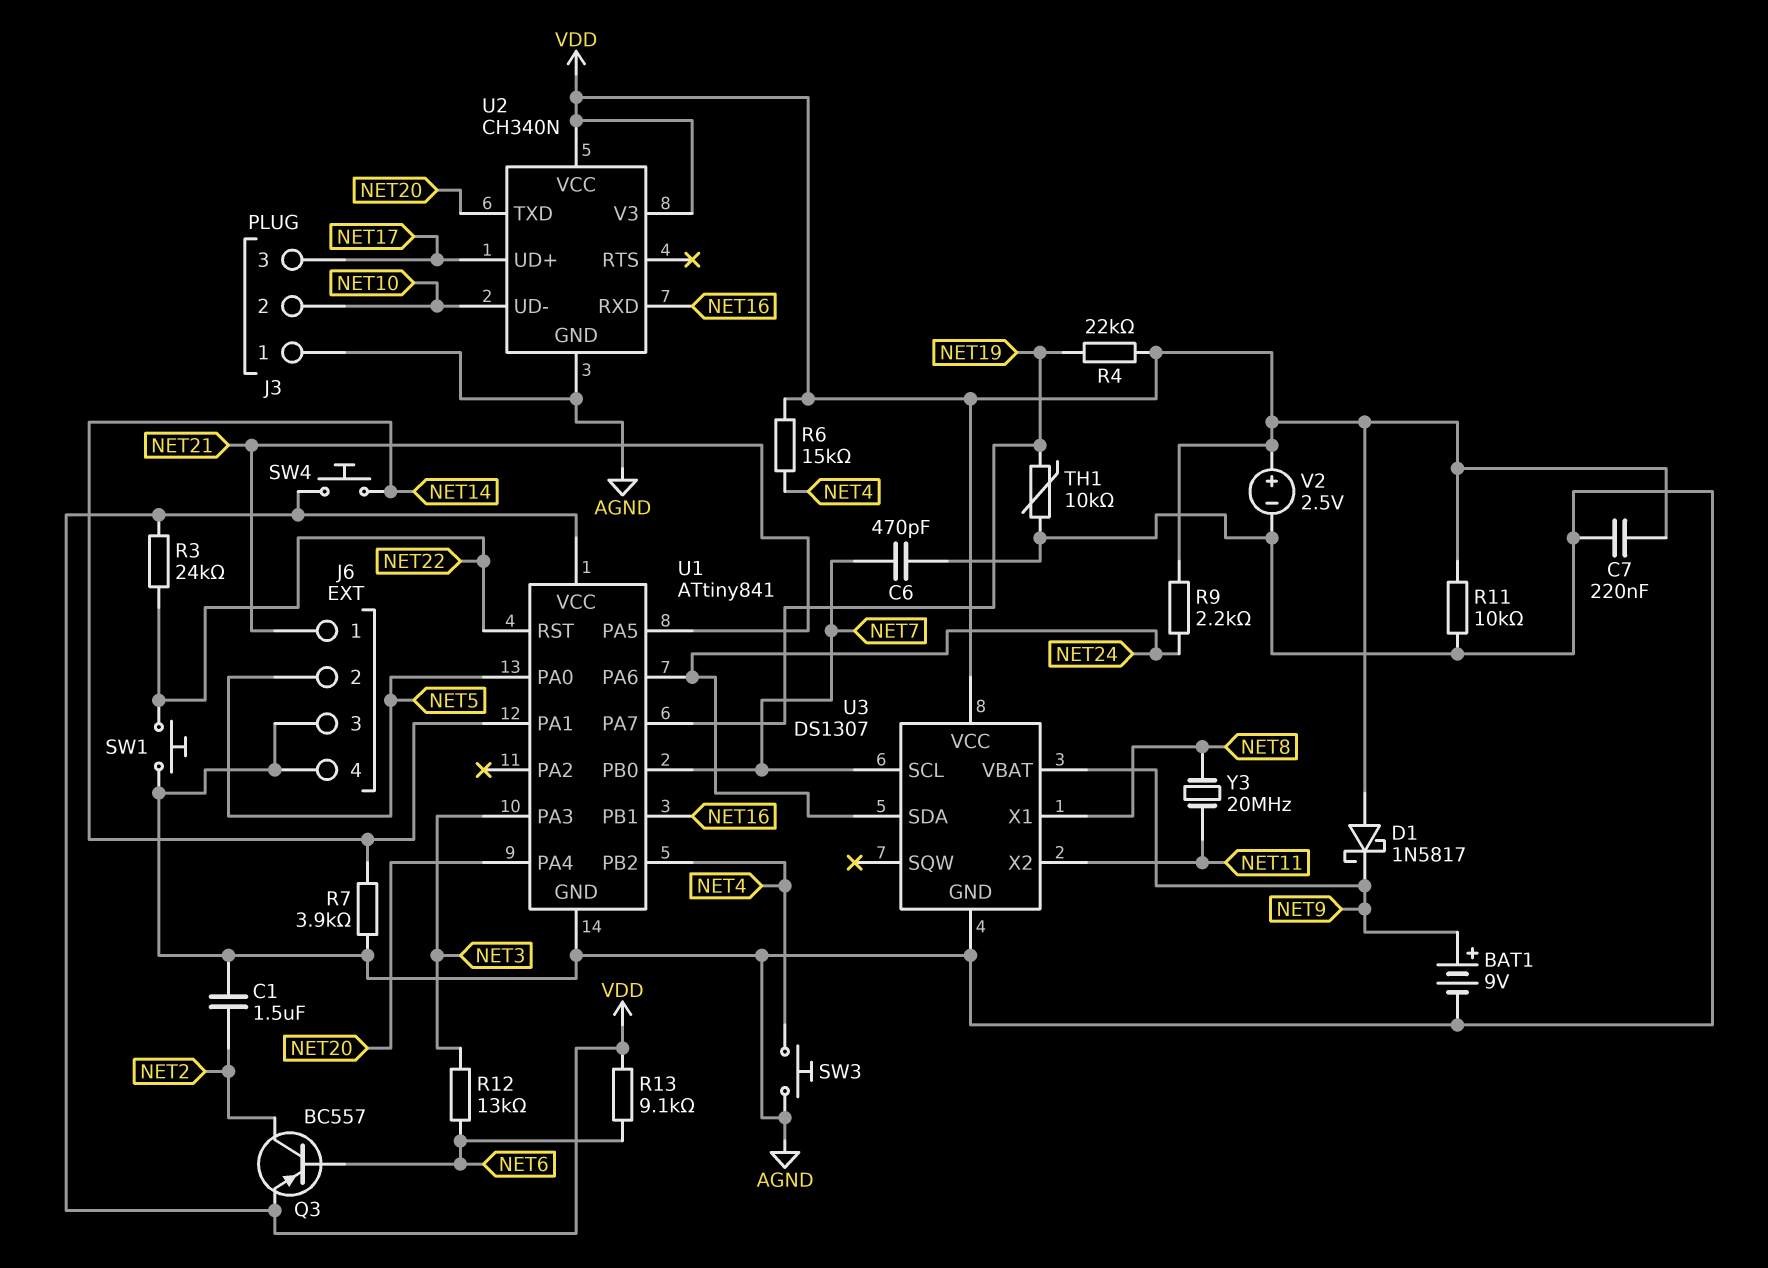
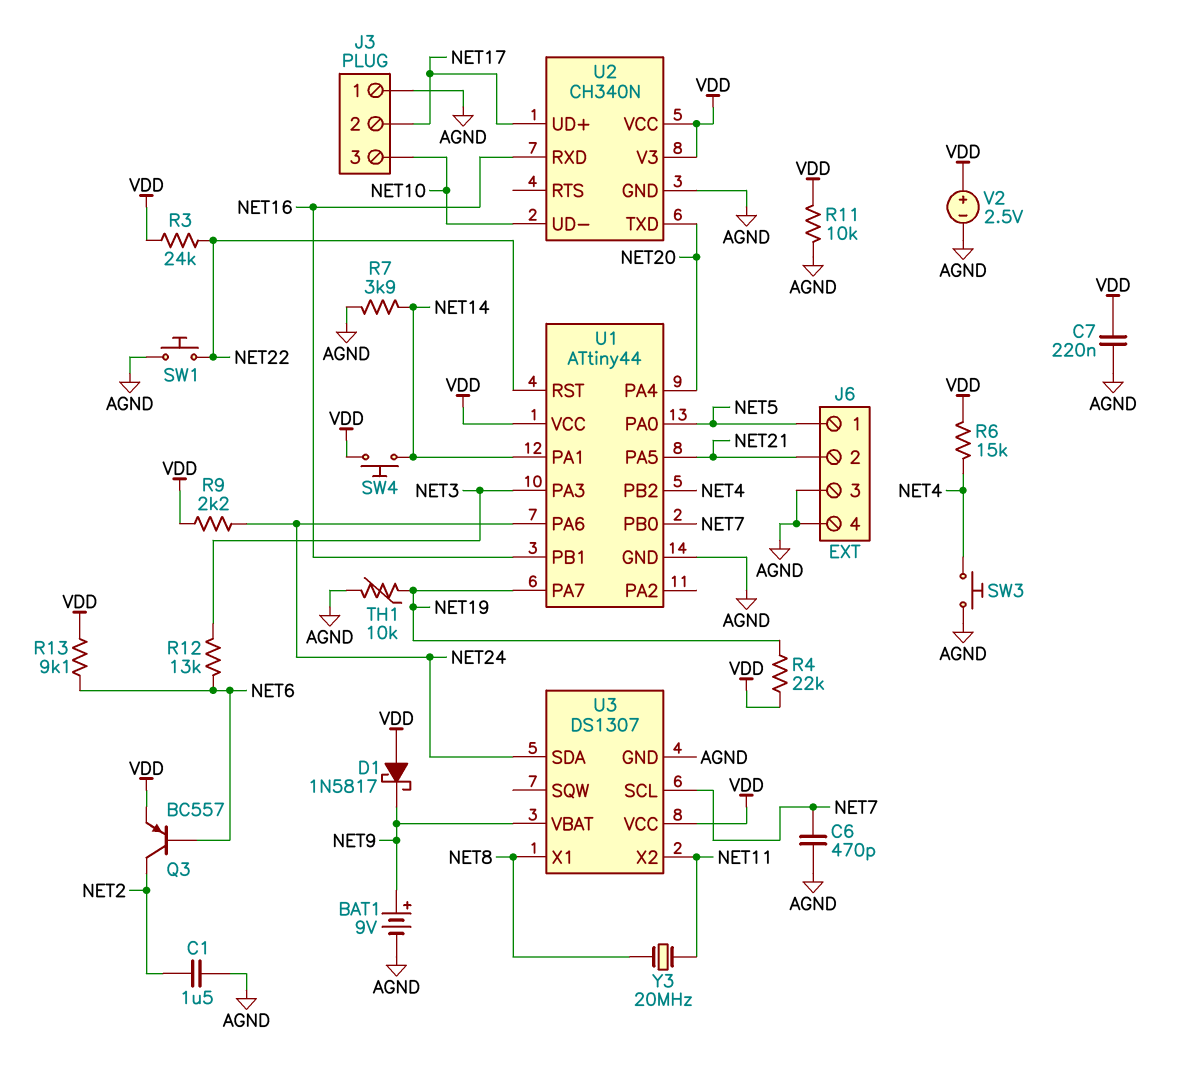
J3 pin 2: NET10 -> NET17
J3 pin 3: NET17 -> NET10
J6 pin 1: NET21 -> NET5
J6 pin 2: NET5 -> NET21
U1: ATtiny841 -> ATtiny44

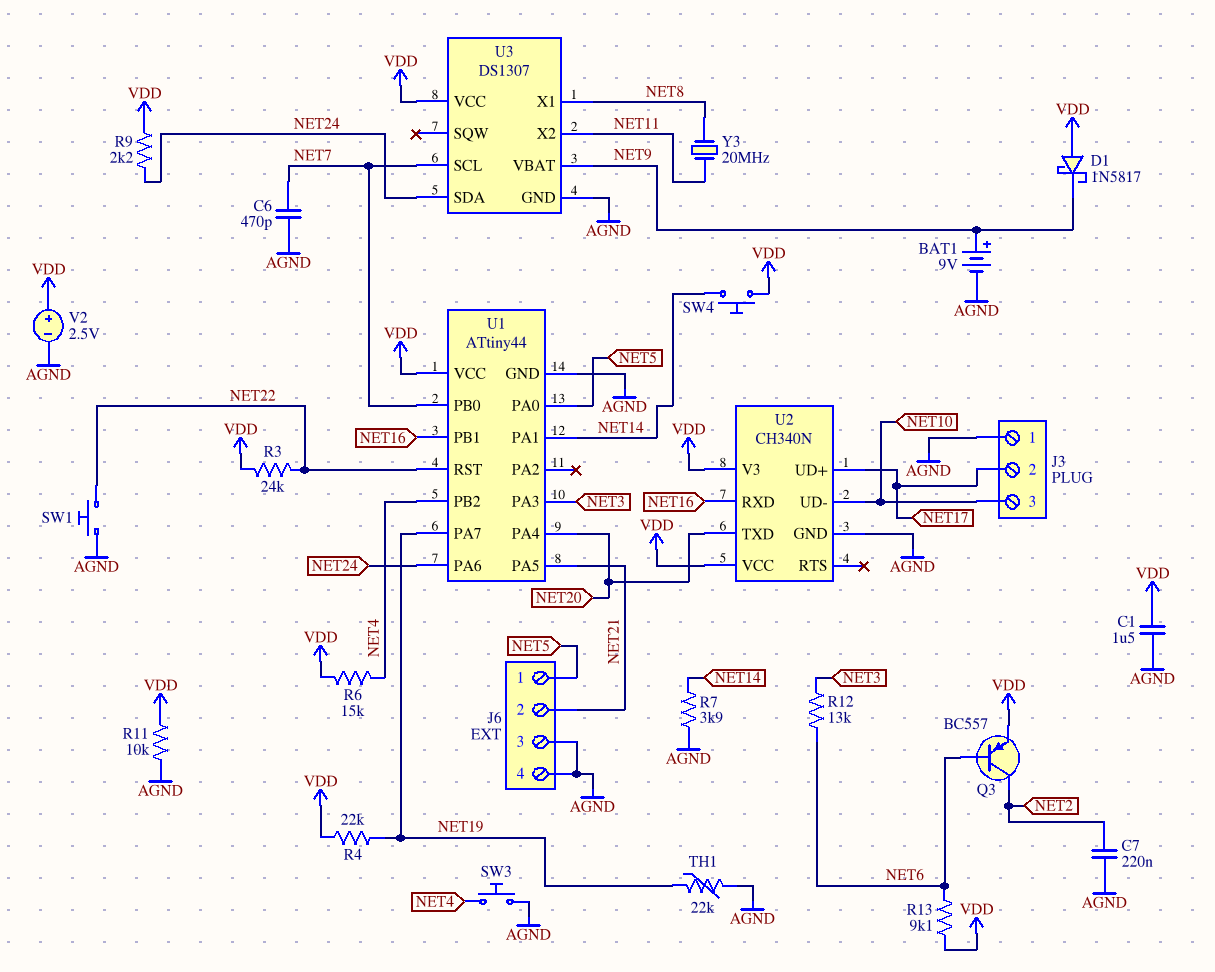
C1: 1.5uF (AGND, NET2) -> 1.5uF (AGND, VDD)
C7: 220nF (AGND, VDD) -> 220nF (AGND, NET2)
TH1: 10k (AGND, NET19) -> 22k (AGND, NET19)

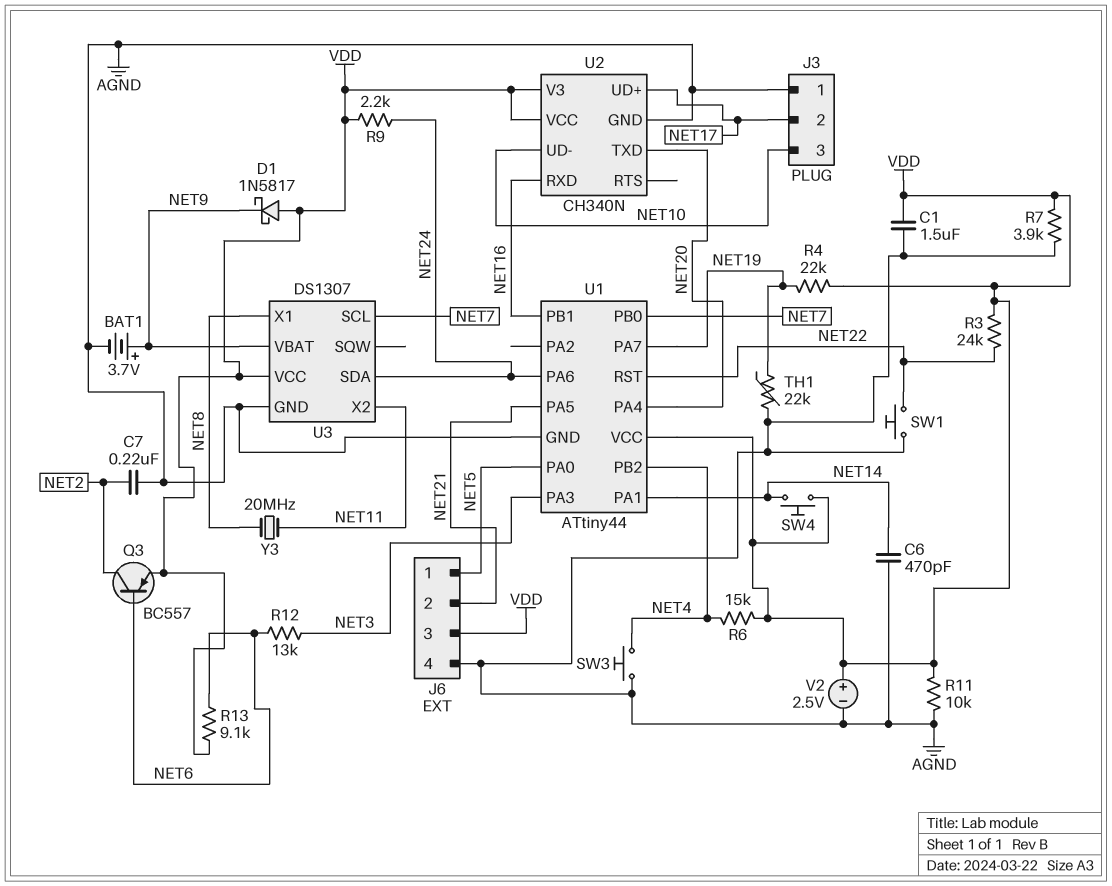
BAT1: 9V (plus NET9, minus AGND) -> 3.7V (plus NET9, minus AGND)
C6: 470pF (AGND, NET7) -> 470pF (AGND, NET14)
J6 pin 3: AGND -> VDD
R7: 3.9k (AGND, NET14) -> 3.9k (AGND, VDD)

